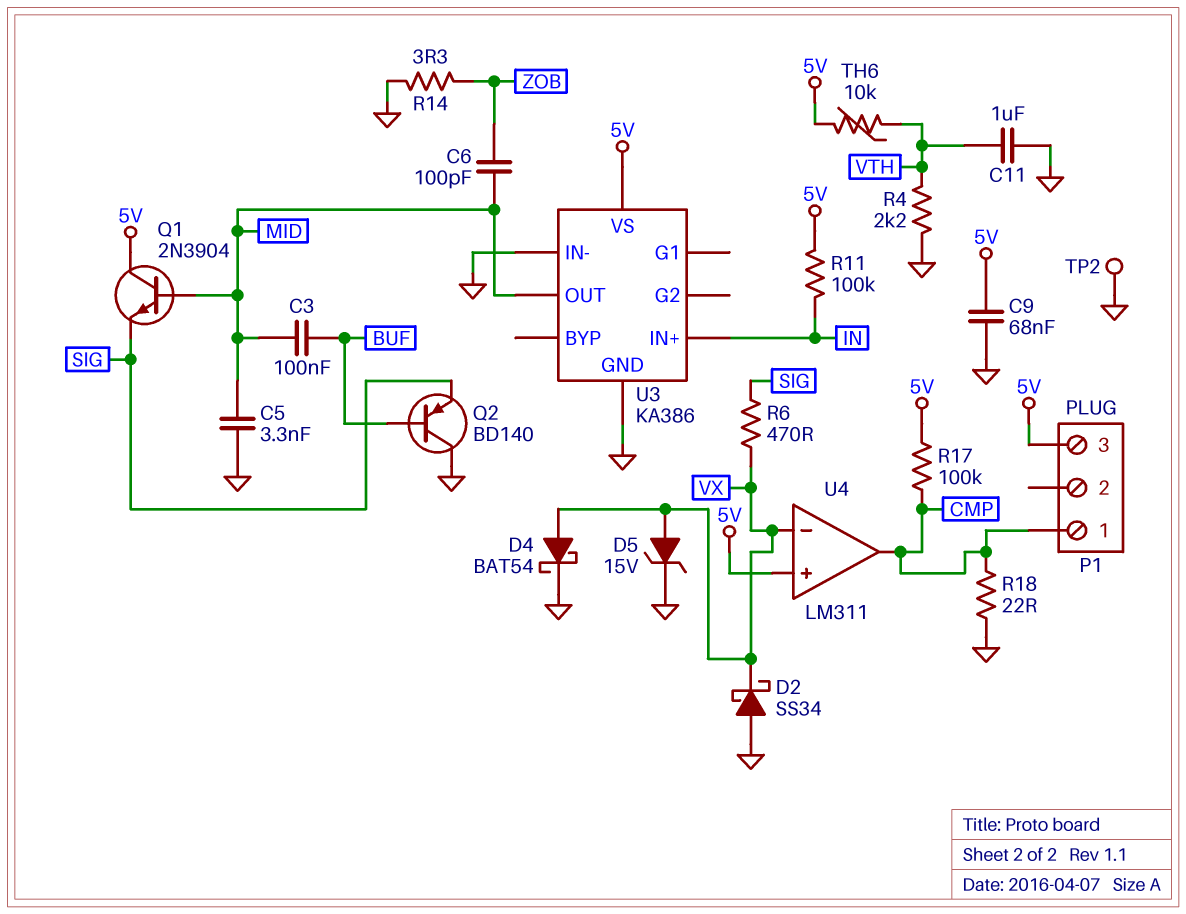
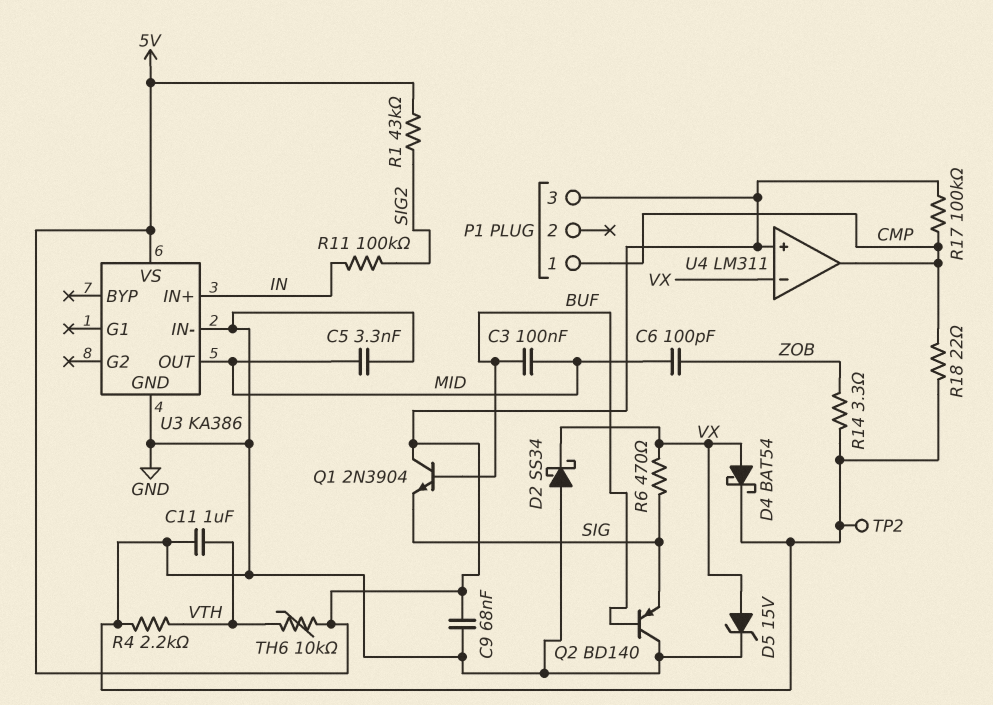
Q1: NPN 2N3904 (B MID, C 5V, E SIG) -> NPN 2N3904 (B BUF, C 5V, E SIG)
R1: none -> 43k (5V, SIG2)
R11: 100k (5V, IN) -> 100k (IN, SIG2)

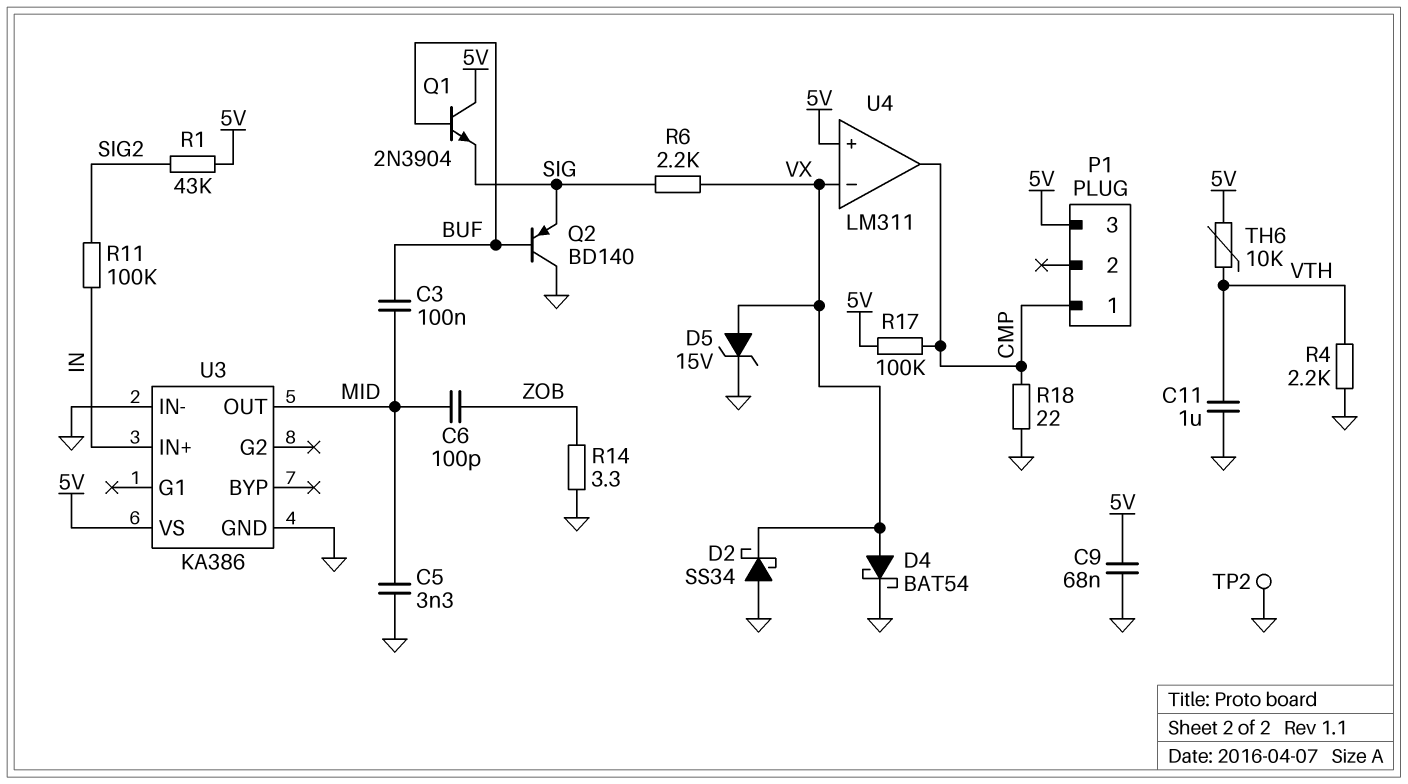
R6: 470 (SIG, VX) -> 2.2k (SIG, VX)

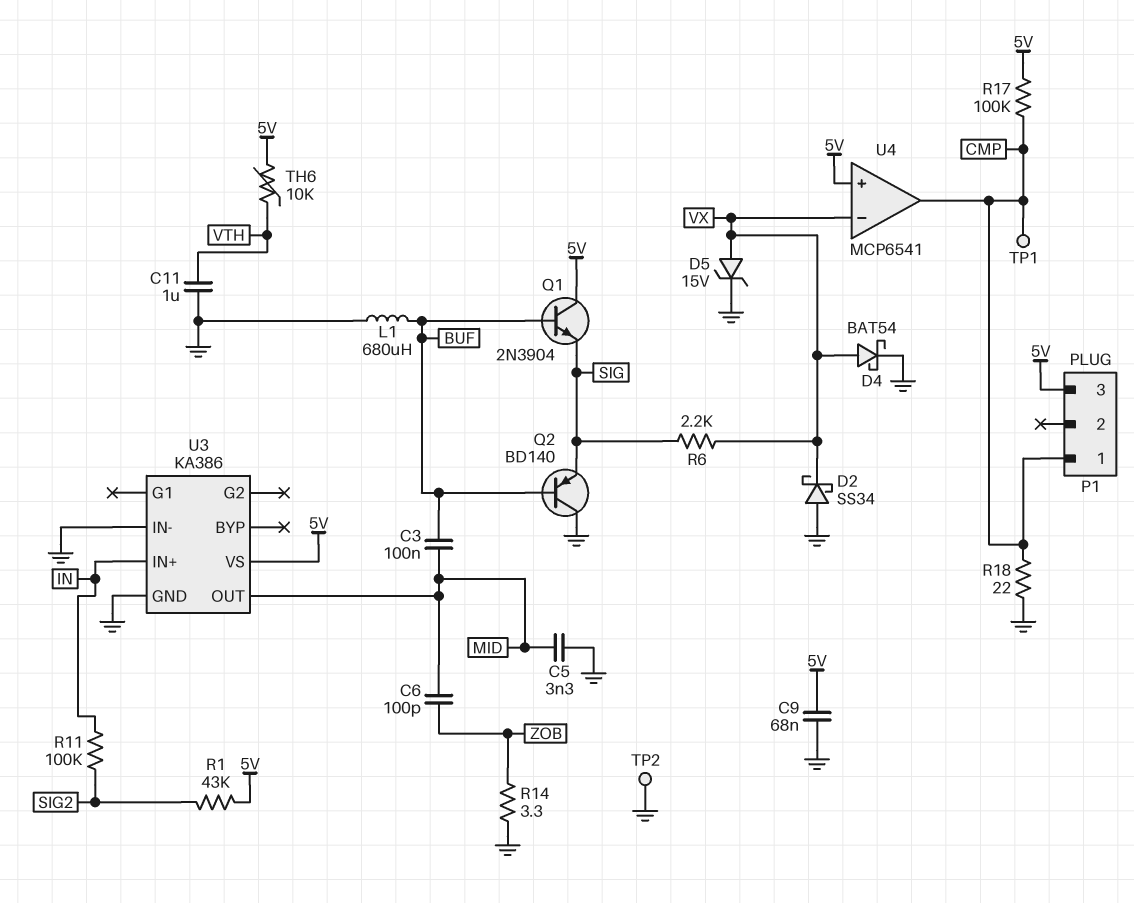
L1: none -> 680uH (BUF, GND)
R4: 2.2k (GND, VTH) -> none
TP1: none -> test point (CMP)
U4: LM311 -> MCP6541

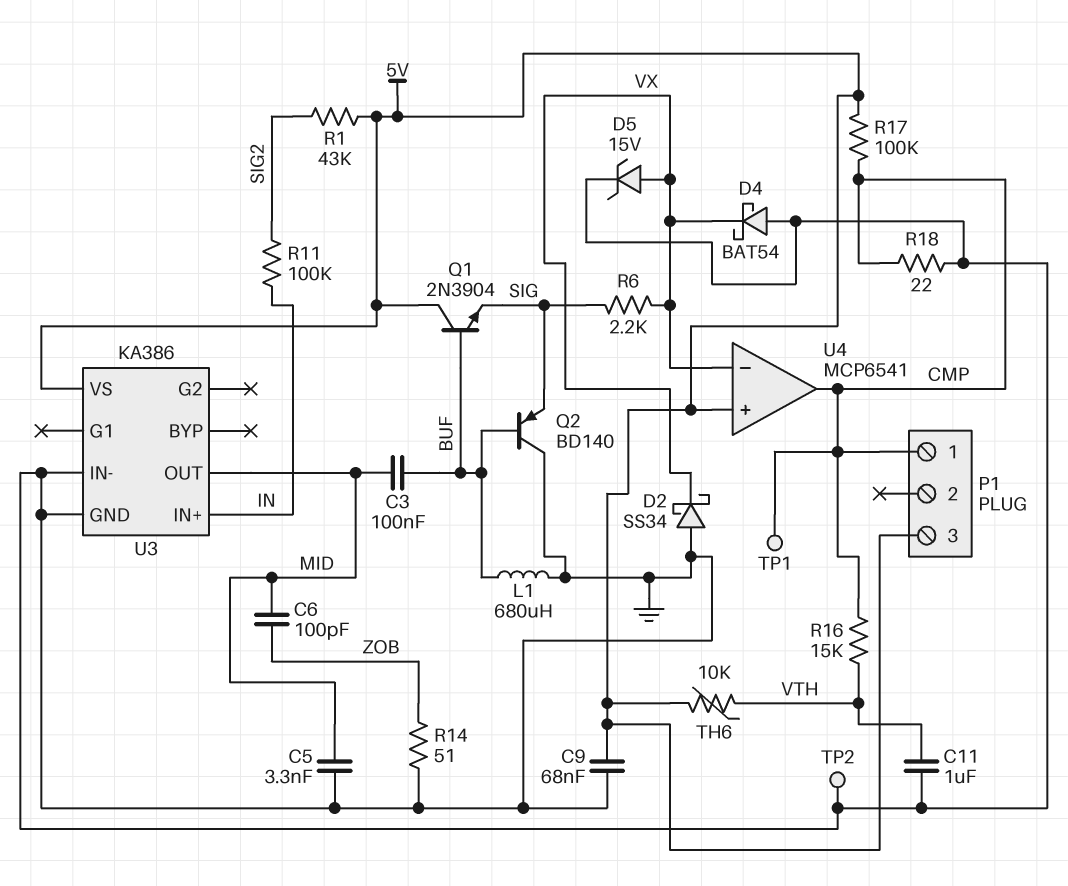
D4: schottky BAT54 (A VX, K GND) -> schottky BAT54 (A GND, K VX)
R14: 3.3 (GND, ZOB) -> 51 (GND, ZOB)
R16: none -> 15k (CMP, VTH)

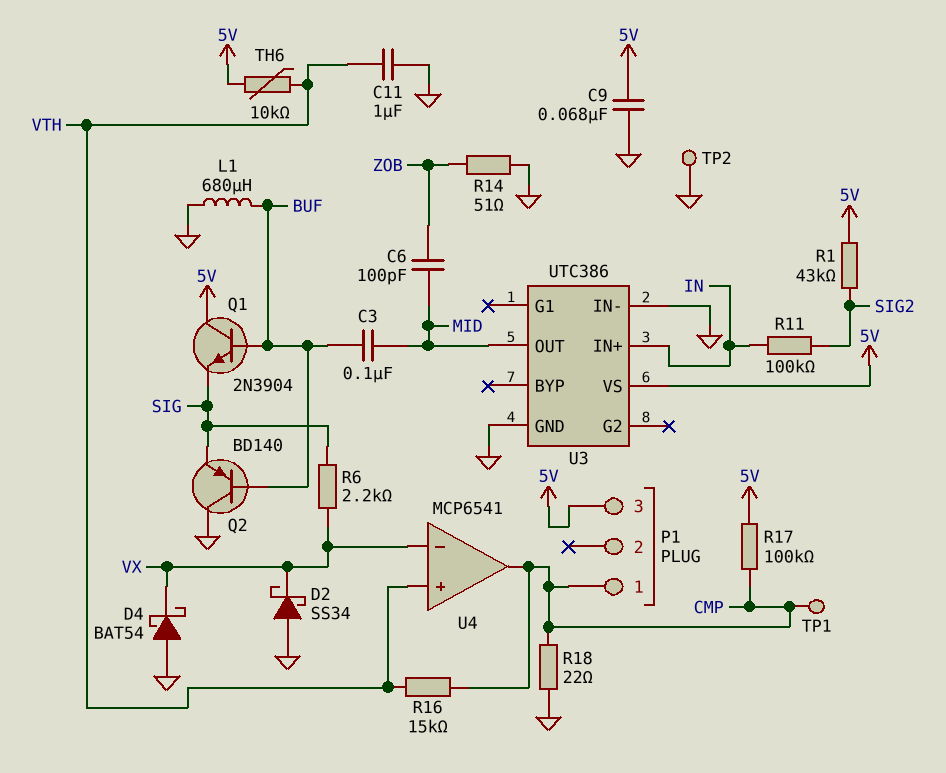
C5: 3.3nF (GND, MID) -> none
D5: zener 15V (A VX, K GND) -> none
U3: KA386 -> UTC386
U4 pin in+: 5V -> VTH

